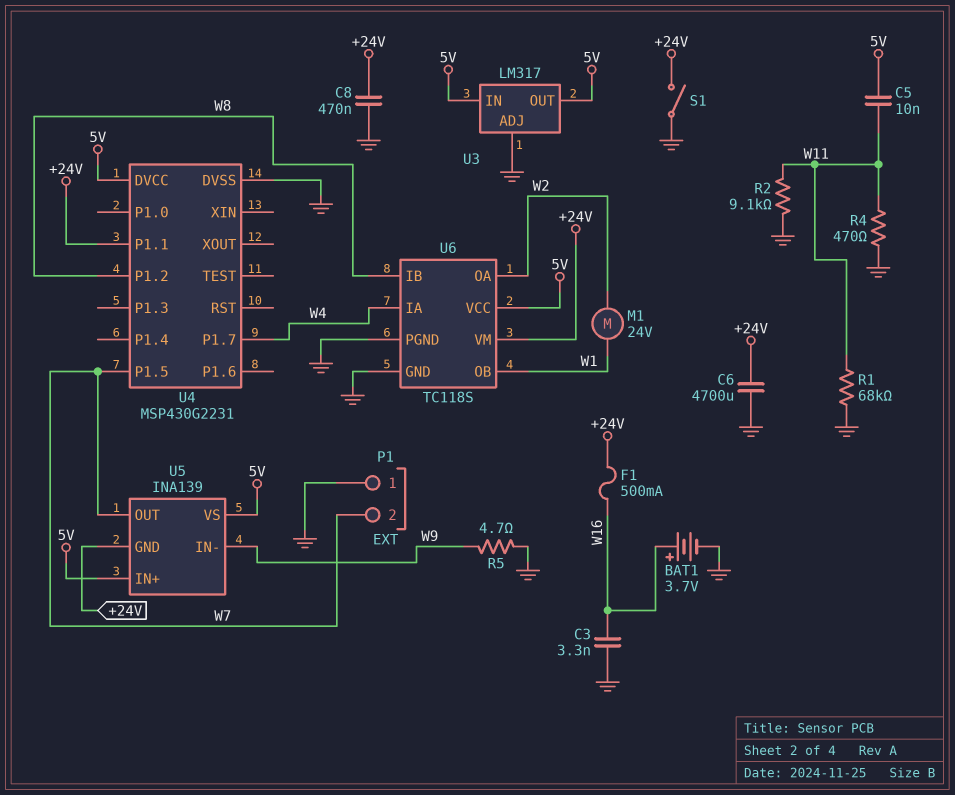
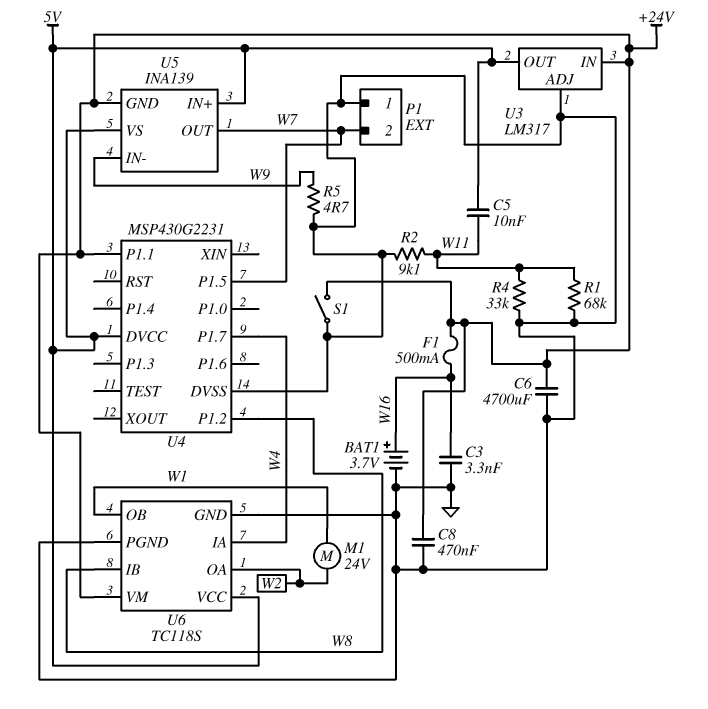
R4: 470 (GND, W11) -> 33k (GND, W11)
U3 pin IN: 5V -> +24V

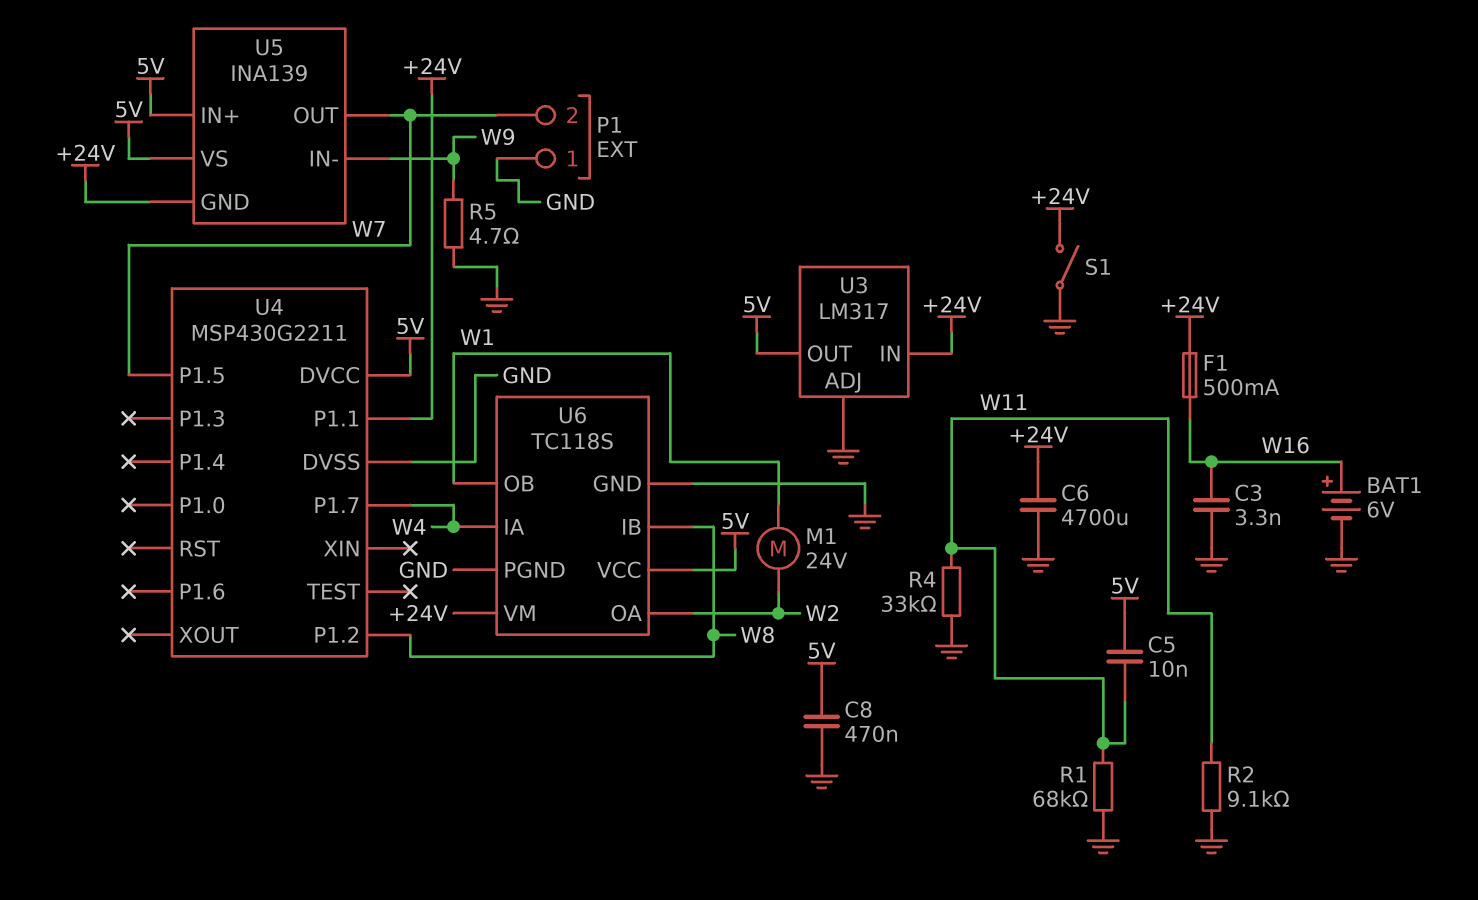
BAT1: 3.7V (plus W16, minus GND) -> 6V (plus W16, minus GND)
C8: 470nF (+24V, GND) -> 470nF (5V, GND)
U4: MSP430G2231 -> MSP430G2211

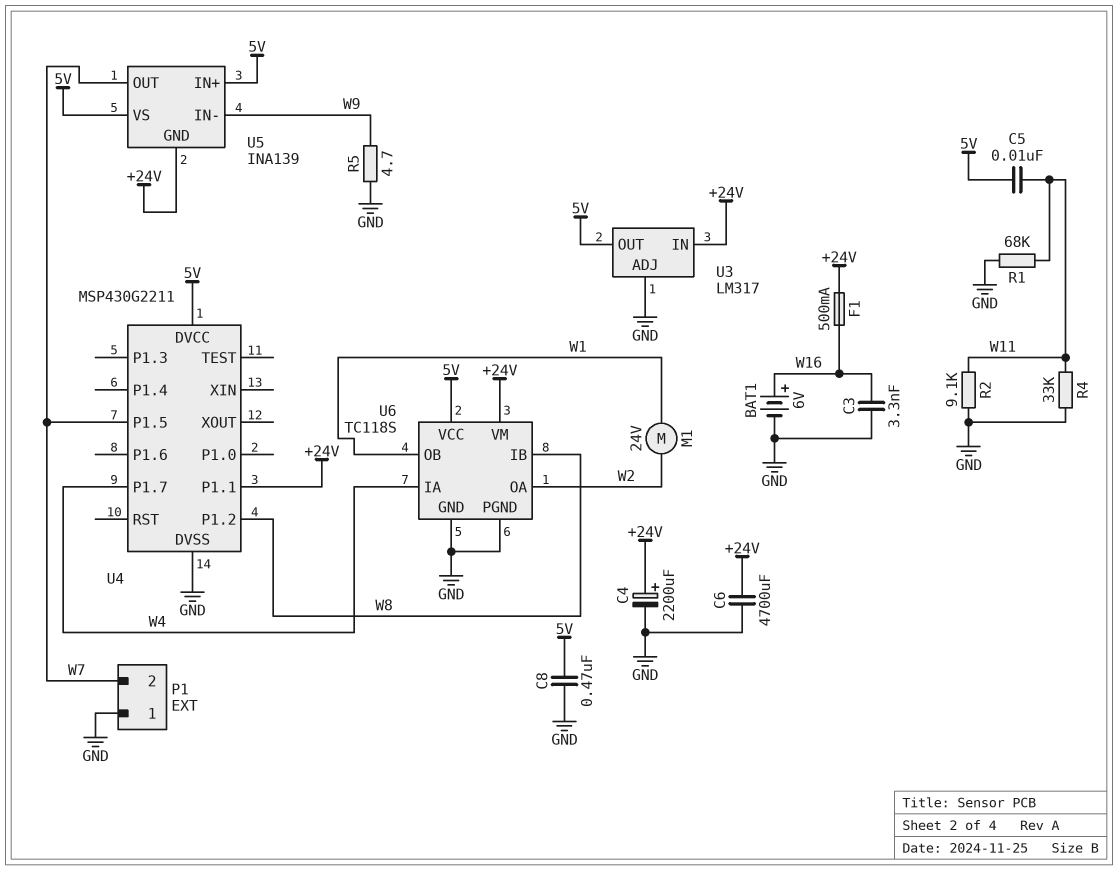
C4: none -> 2200uF (plus +24V, minus GND)
S1: switch (+24V, GND) -> none

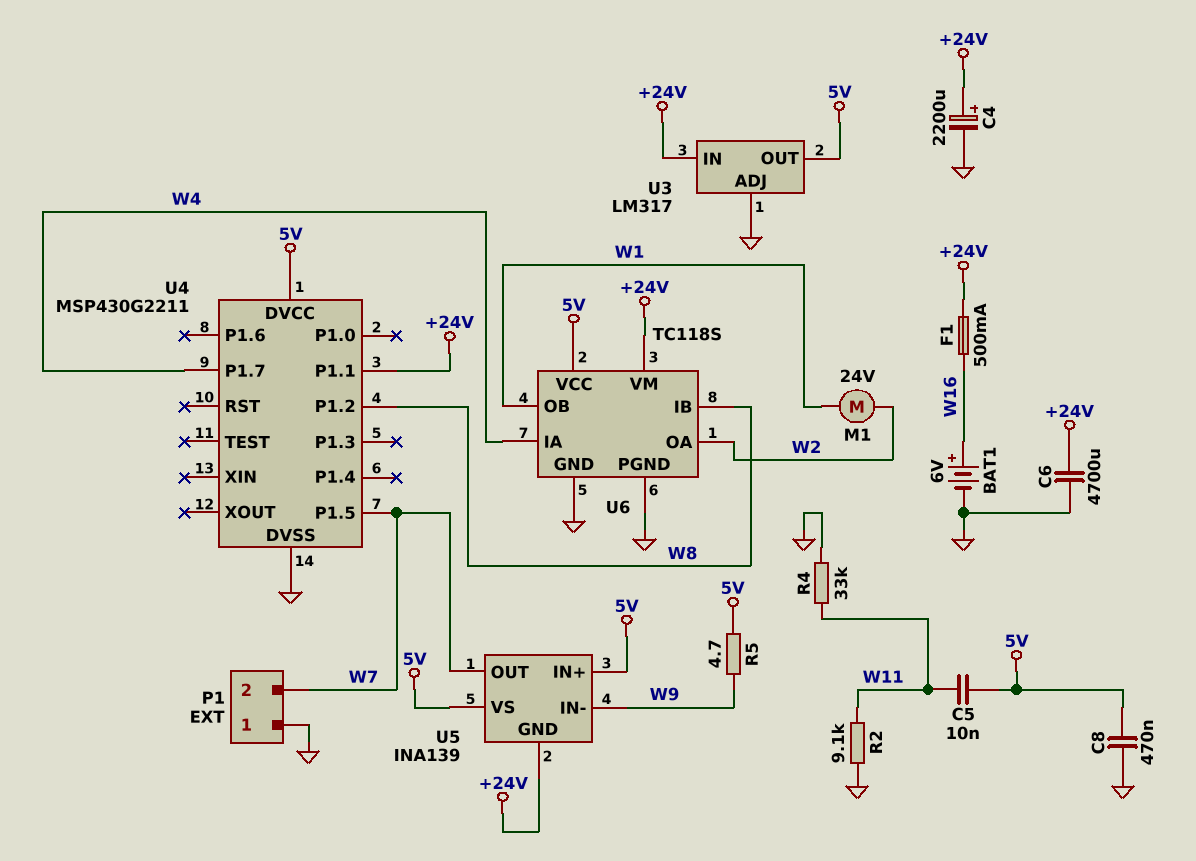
C3: 3.3nF (GND, W16) -> none
R1: 68k (GND, W11) -> none
R5: 4.7 (GND, W9) -> 4.7 (5V, W9)

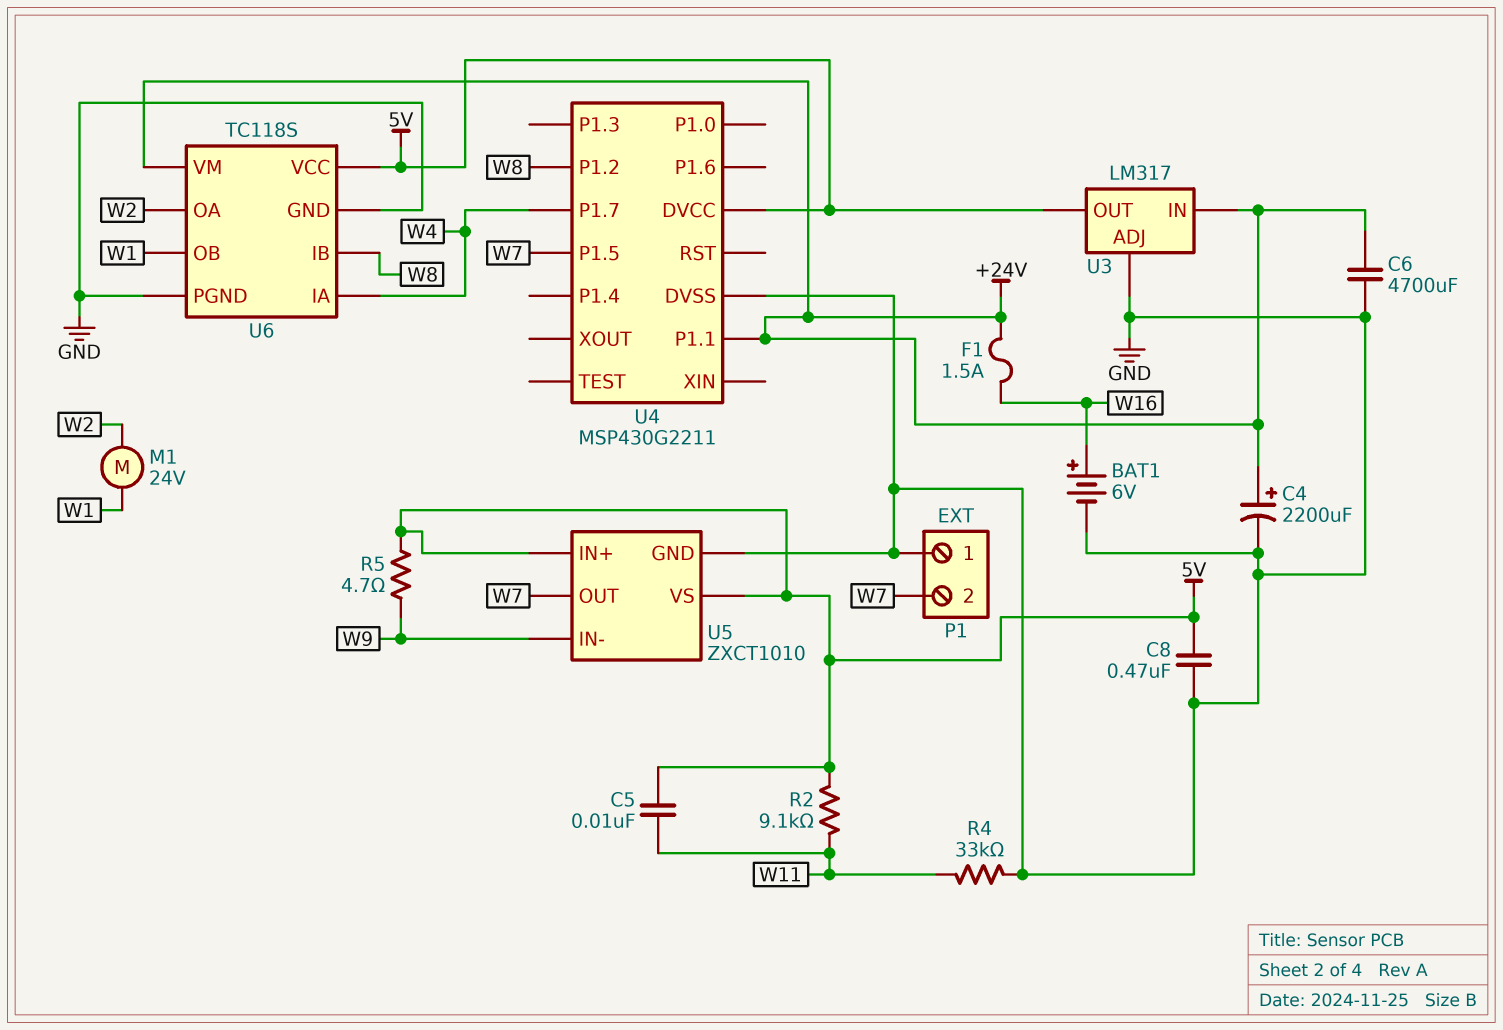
F1: 500mA (+24V, W16) -> 1.5A (+24V, W16)
R2: 9.1k (GND, W11) -> 9.1k (5V, W11)
U5: INA139 -> ZXCT1010
U5 pin GND: +24V -> GND

